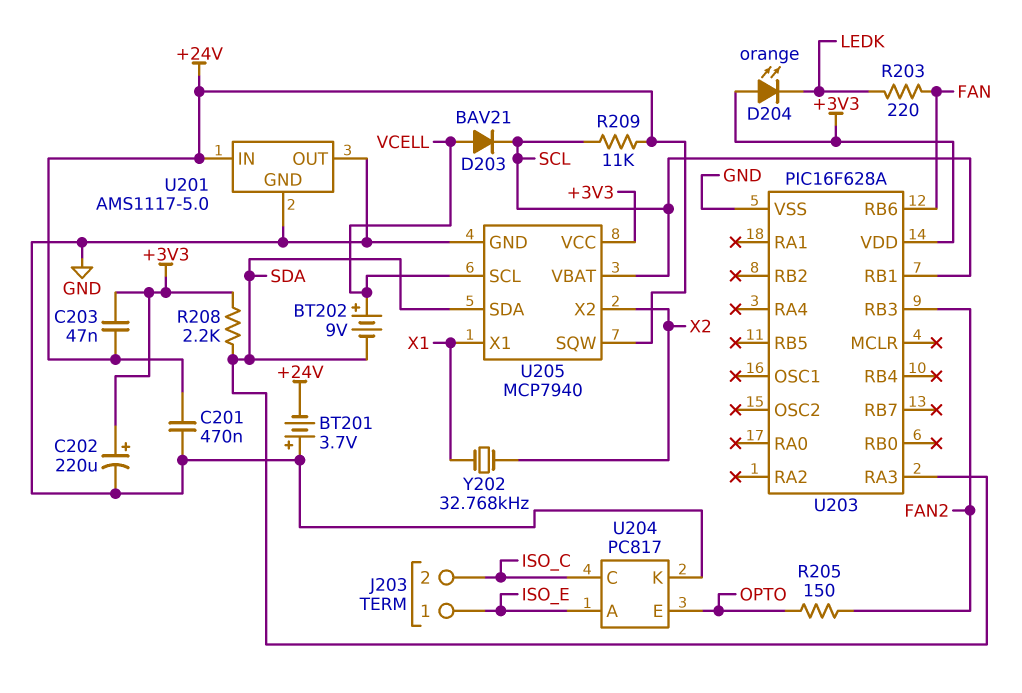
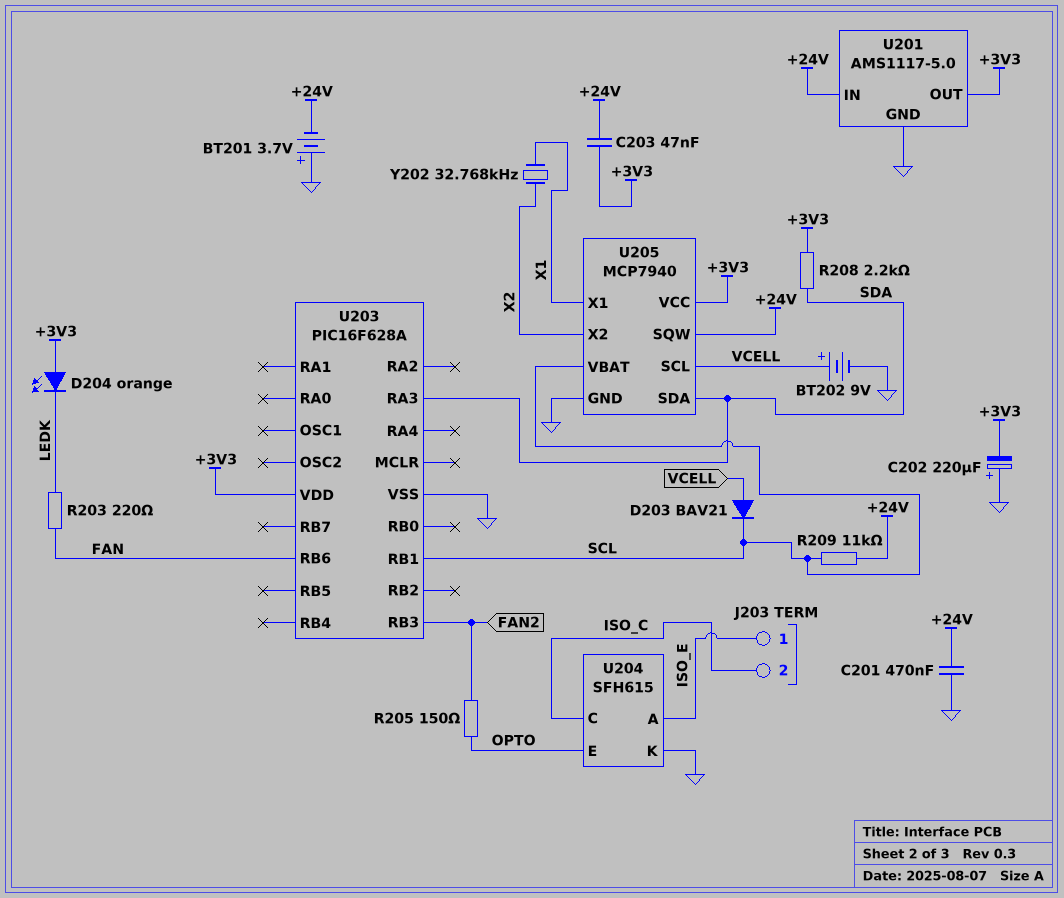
BT202: 9V (plus VCELL, minus SDA) -> 9V (plus VCELL, minus GND)
C202: 220uF (plus +3V3, minus GND) -> 220uF (plus GND, minus +3V3)
U201 pin OUT: GND -> +3V3
U204: PC817 -> SFH615

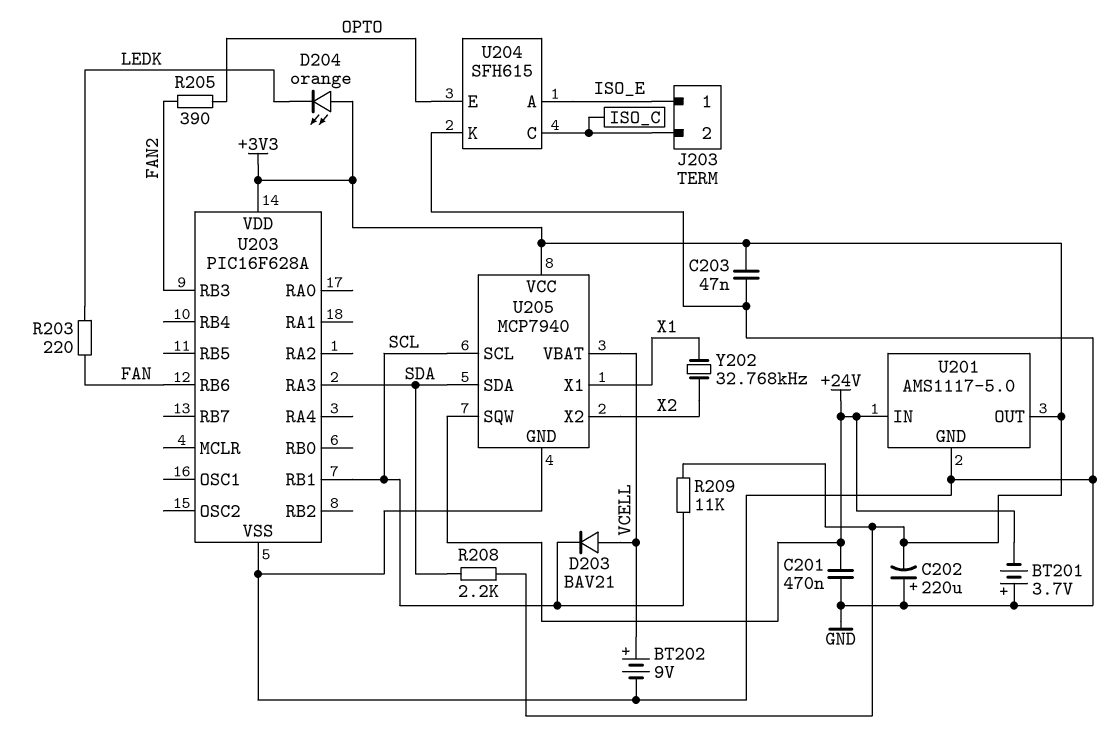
C203: 47nF (+3V3, +24V) -> 47nF (+3V3, GND)
R205: 150 (FAN2, OPTO) -> 390 (FAN2, OPTO)
R209: 11k (+24V, SCL) -> 11k (+3V3, SCL)
U205 pin SCL: VCELL -> SCL
U205 pin VBAT: SCL -> VCELL

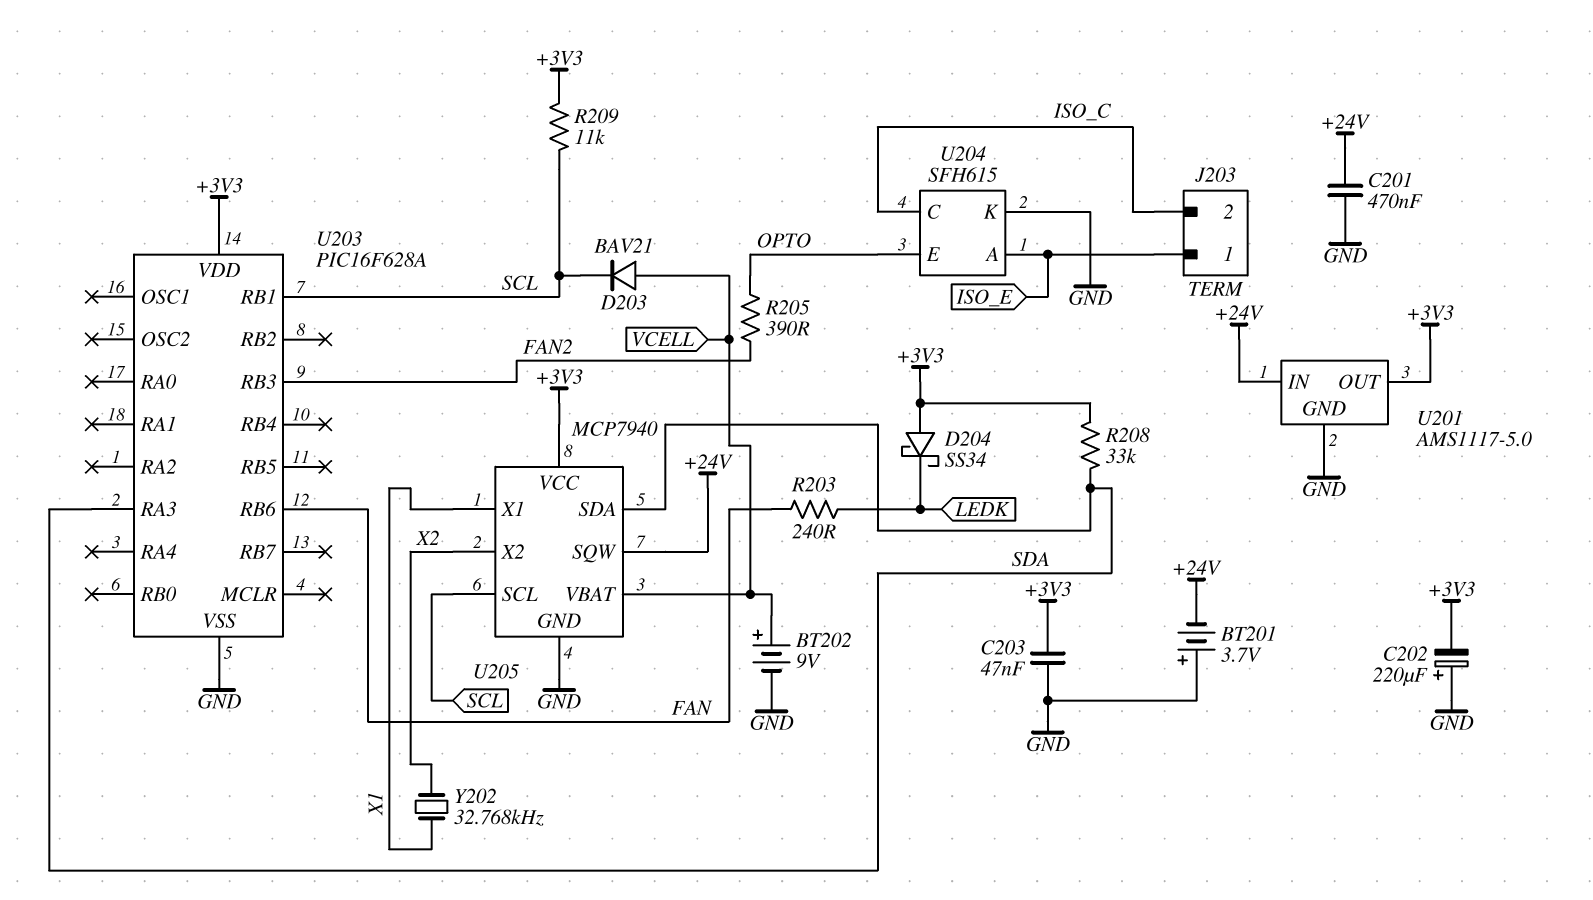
D204: LED orange (A +3V3, K LEDK) -> schottky SS34 (A +3V3, K LEDK)
R203: 220 (FAN, LEDK) -> 240 (FAN, LEDK)
R208: 2.2k (+3V3, SDA) -> 33k (+3V3, SDA)

